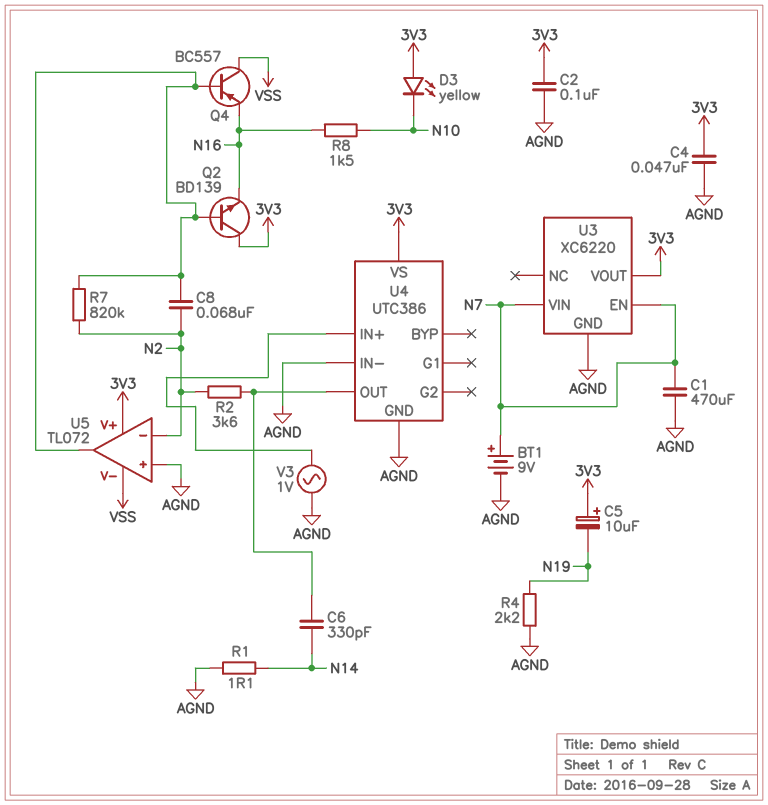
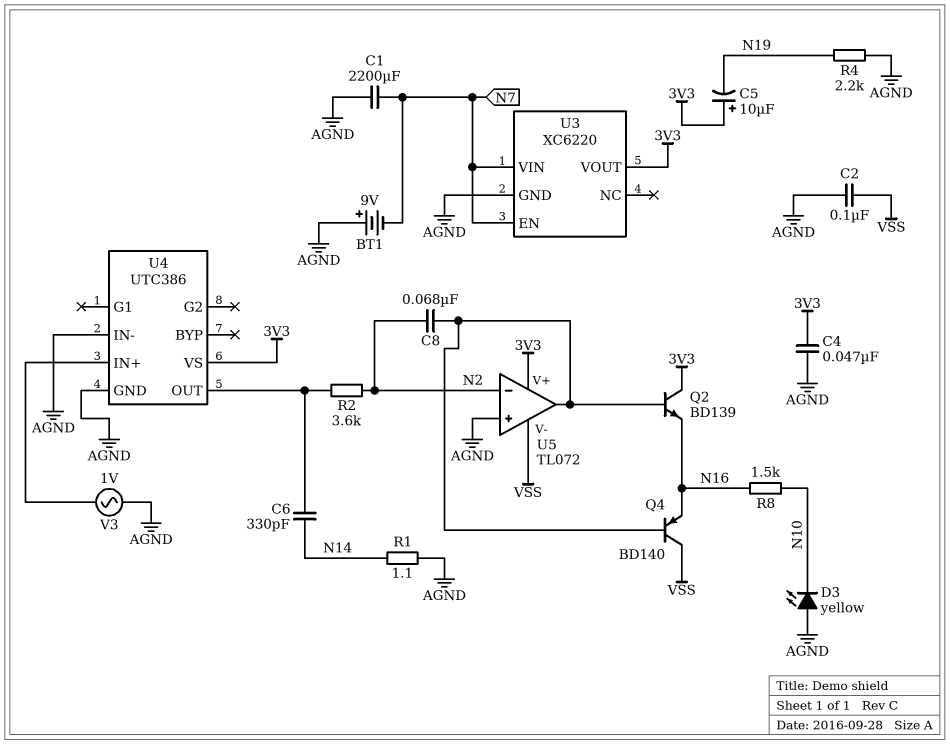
BT1: 9V (plus N7, minus AGND) -> 9V (plus AGND, minus N7)
C1: 470uF (AGND, N7) -> 2200uF (AGND, N7)
C2: 100nF (3V3, AGND) -> 100nF (AGND, VSS)
D3: LED yellow (A 3V3, K N10) -> LED yellow (A AGND, K N10)
Q4: PNP BC557 (B U5/out, C VSS, E N16) -> PNP BD140 (B U5/out, C VSS, E N16)
R7: 820k (N2, U5/out) -> none

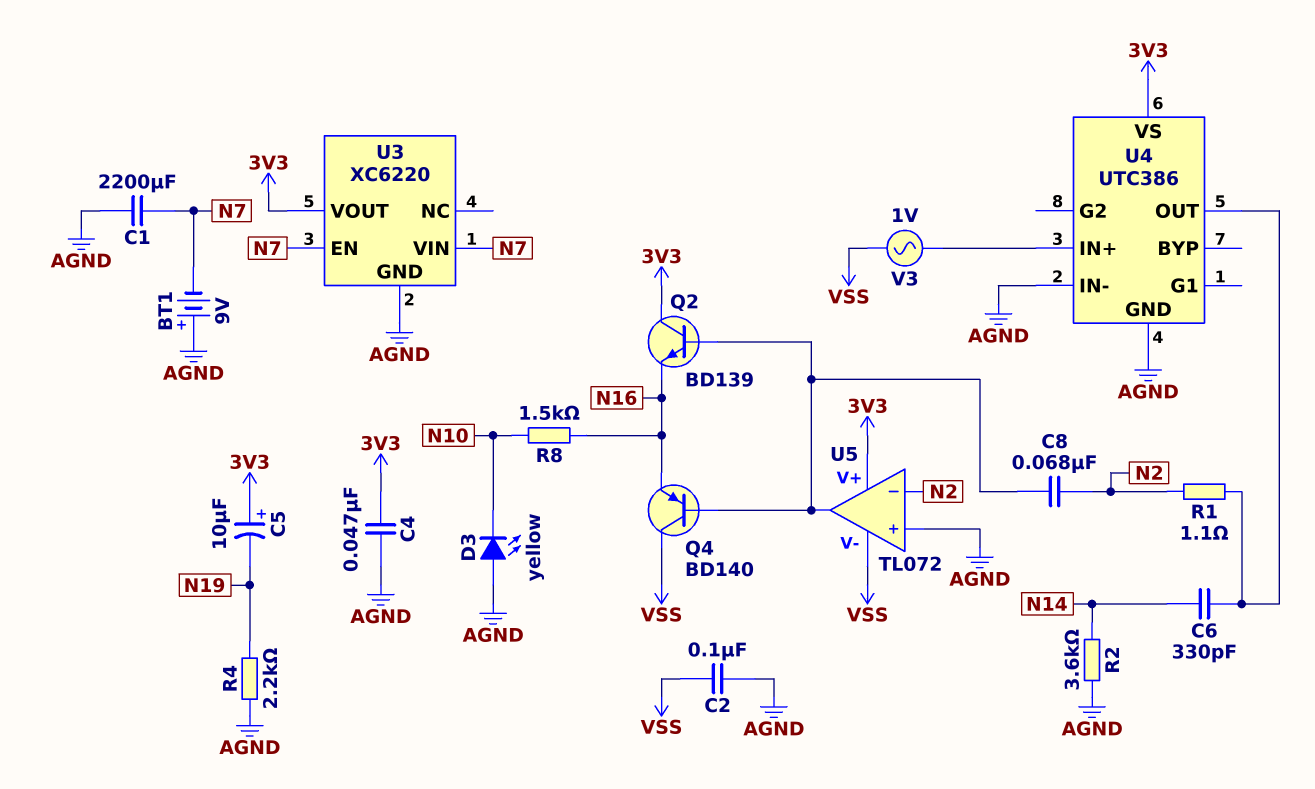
R1: 1.1 (AGND, N14) -> 1.1 (N2, U4/OUT)
R2: 3.6k (N2, U4/OUT) -> 3.6k (AGND, N14)
V3: AC 1V (AGND, U4/IN+) -> AC 1V (U4/IN+, VSS)

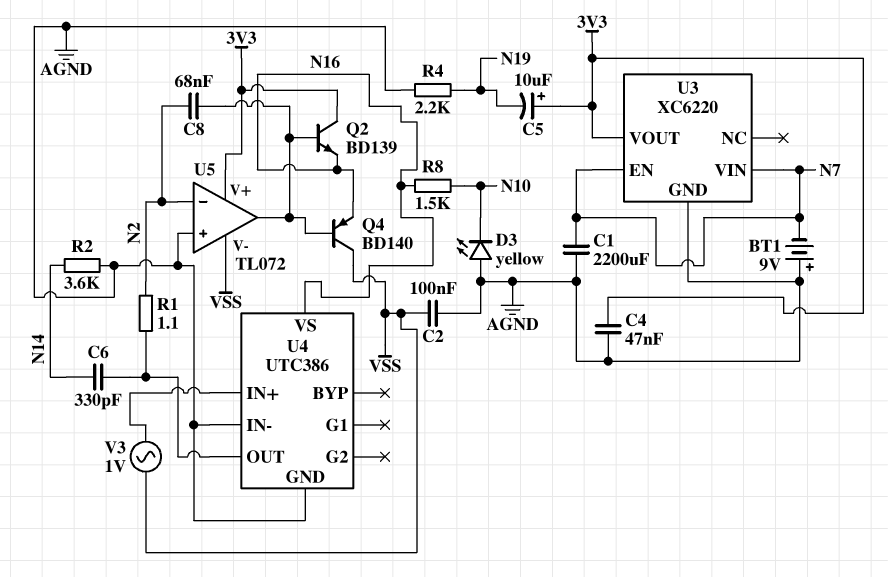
U4 pin VS: 3V3 -> N16

